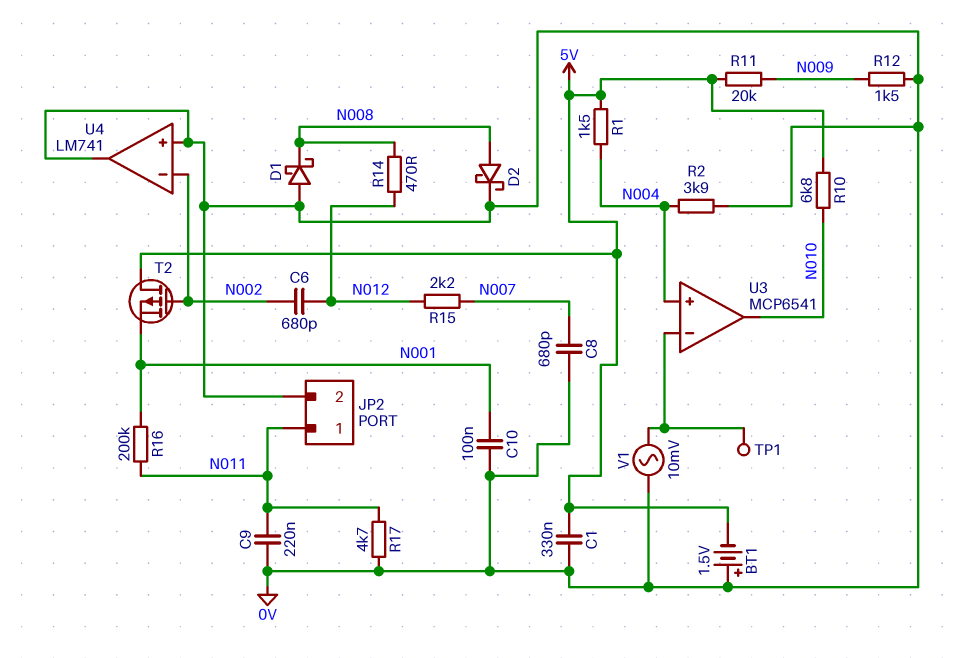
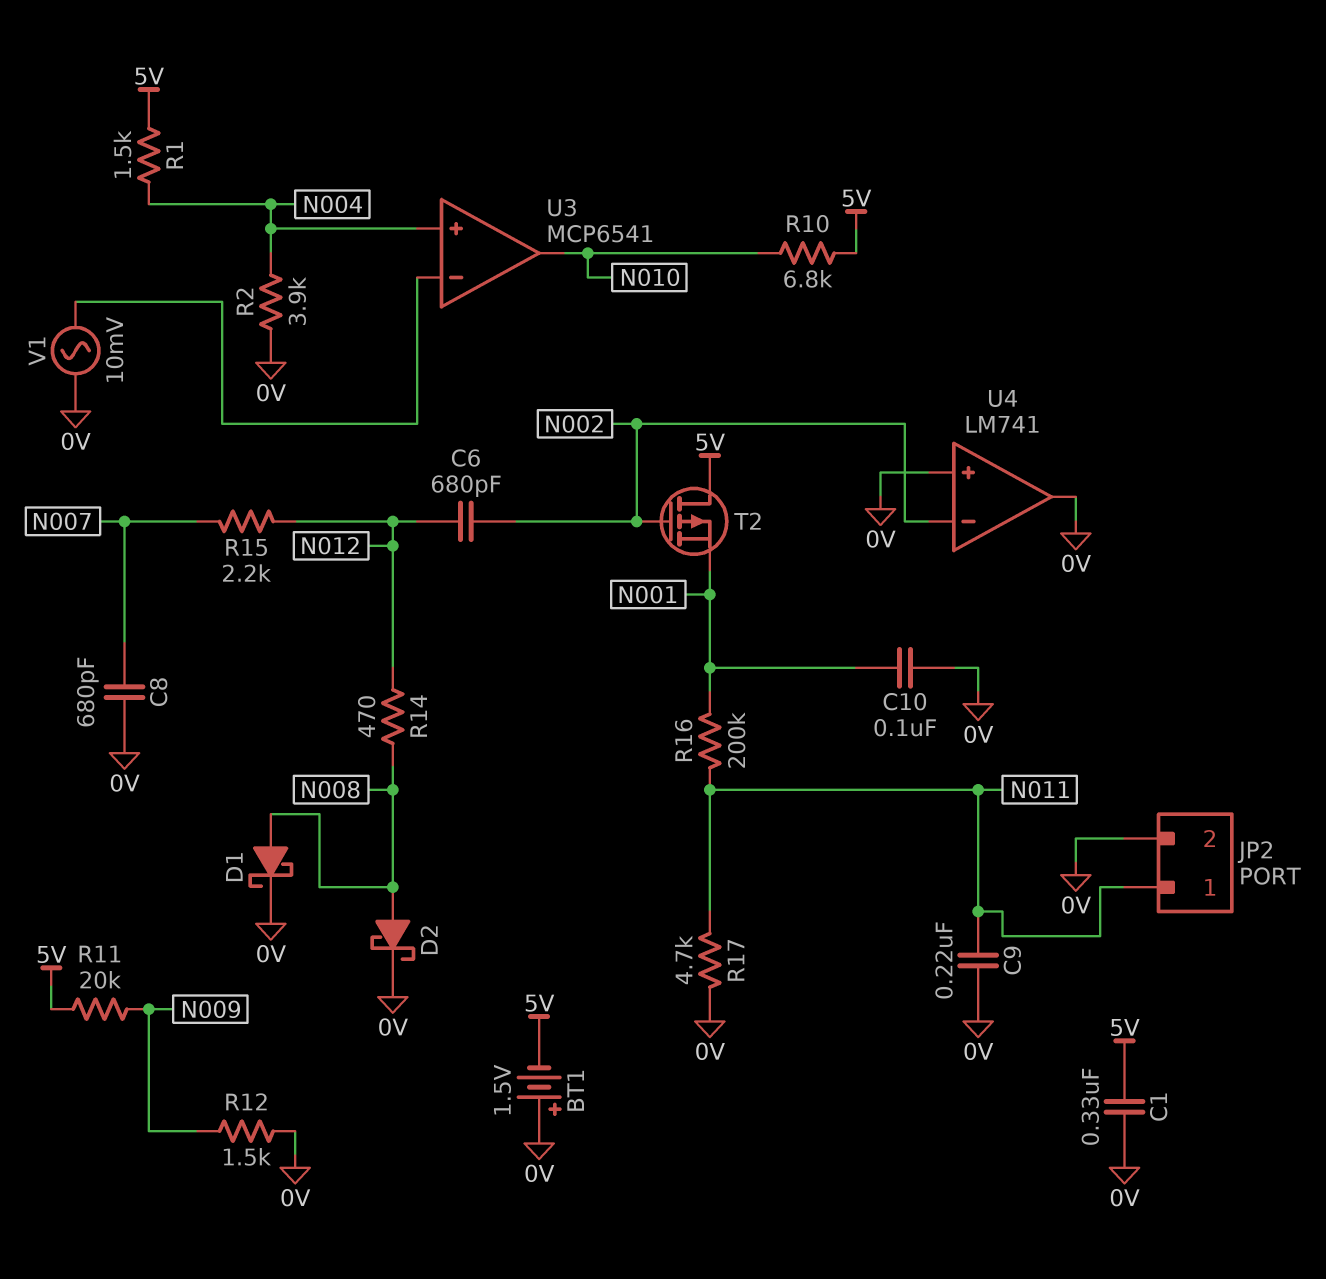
D1: schottky (A 0V, K N008) -> schottky (A N008, K 0V)
TP1: test point (U3/in-) -> none

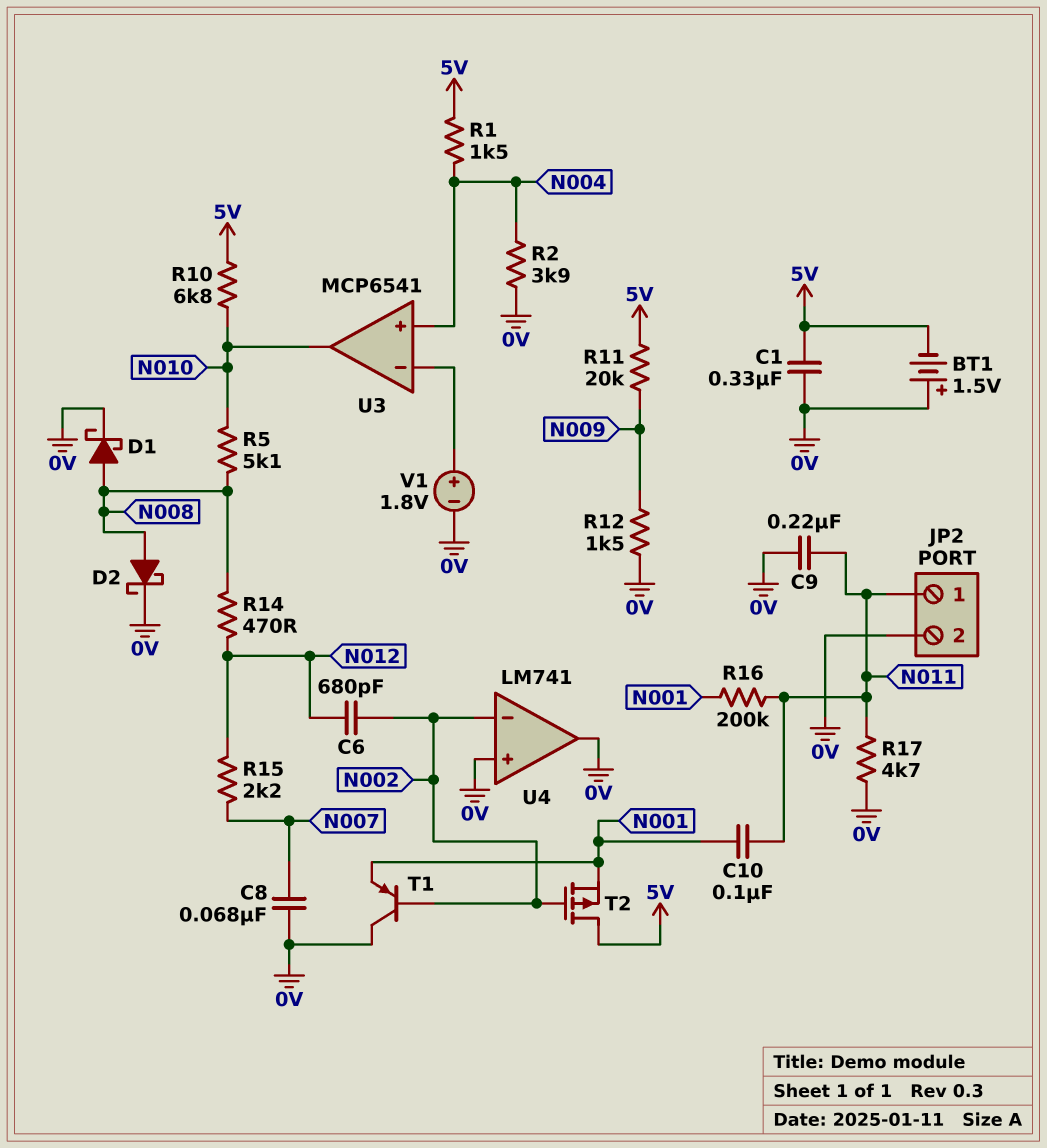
C8: 680pF (0V, N007) -> 68nF (0V, N007)
C10: 100nF (0V, N001) -> 100nF (N001, N011)
R5: none -> 5.1k (N008, N010)
T1: none -> PNP (B N002, C 0V, E N001)
V1: AC 10mV (0V, U3/in-) -> 1.8V (plus U3/in-, minus 0V)

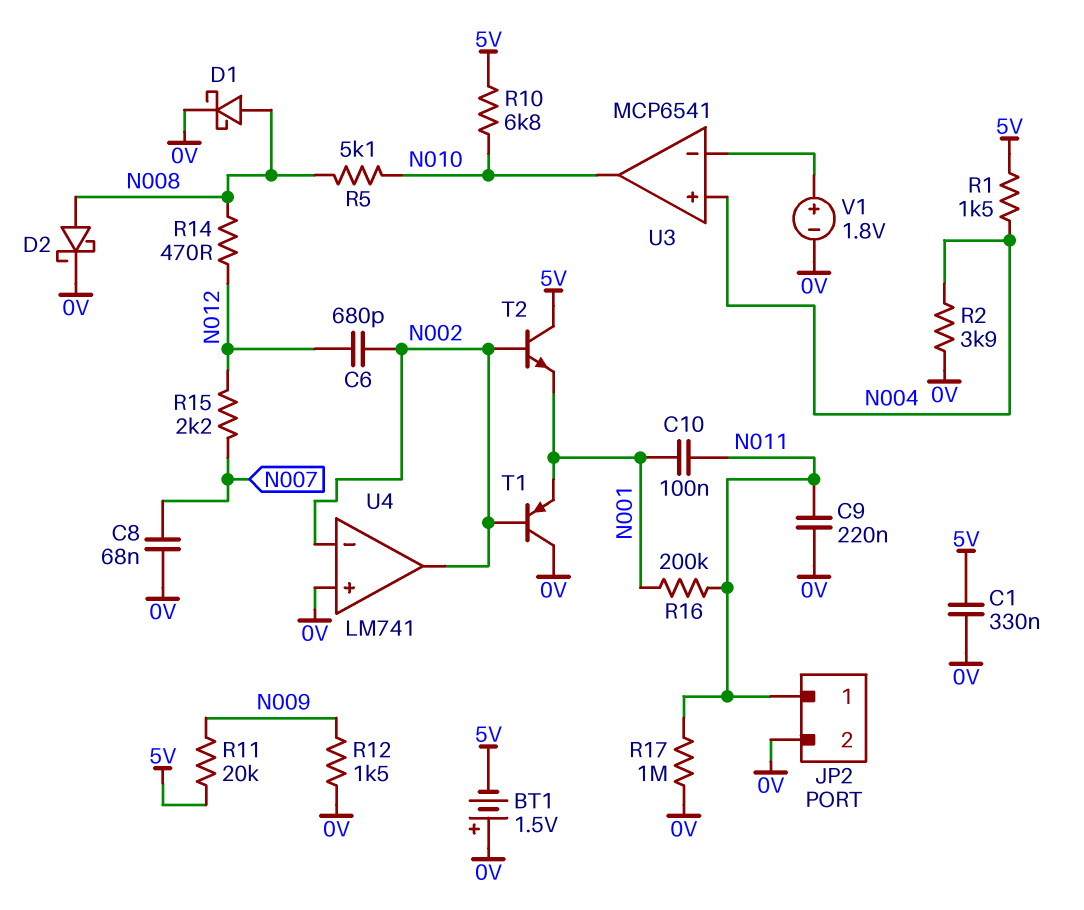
R17: 4.7k (0V, N011) -> 1M (0V, N011)
T2: PMOS (G N002, D 5V, S N001) -> NPN (B N002, C 5V, E N001)
U4 pin out: 0V -> N002

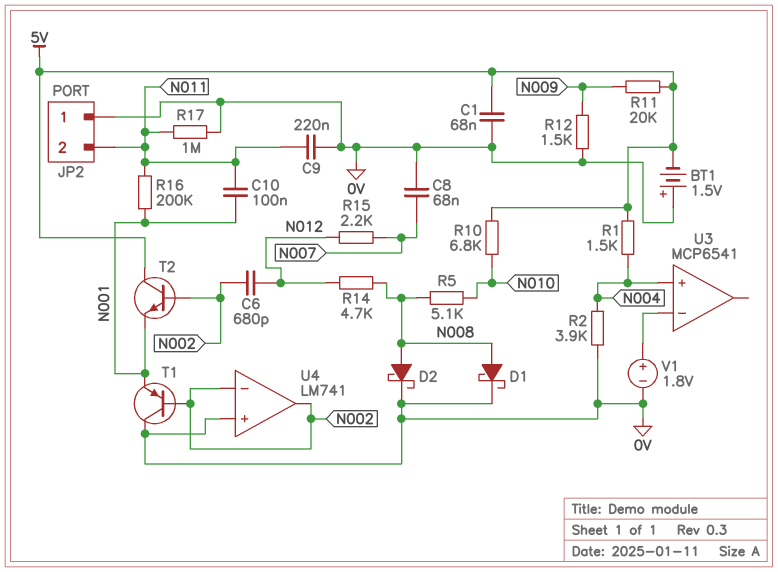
C1: 330nF (0V, 5V) -> 68nF (0V, 5V)
JP2 pin 1: N011 -> 0V
JP2 pin 2: 0V -> N011
R14: 470 (N008, N012) -> 4.7k (N008, N012)
U3 pin out: N010 -> none

